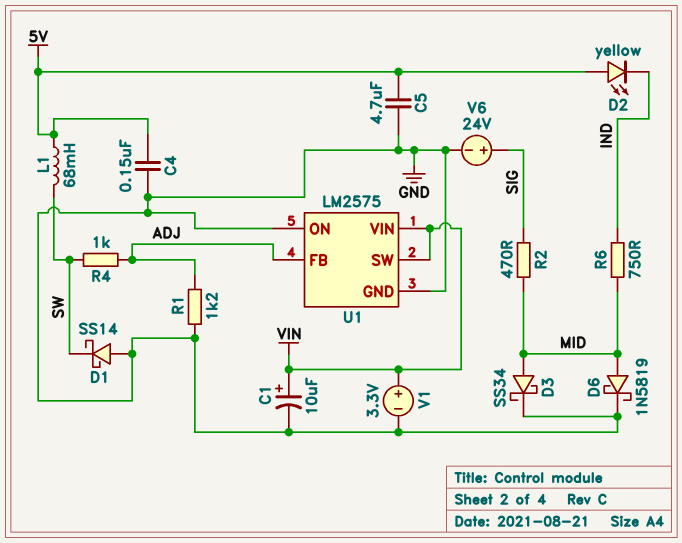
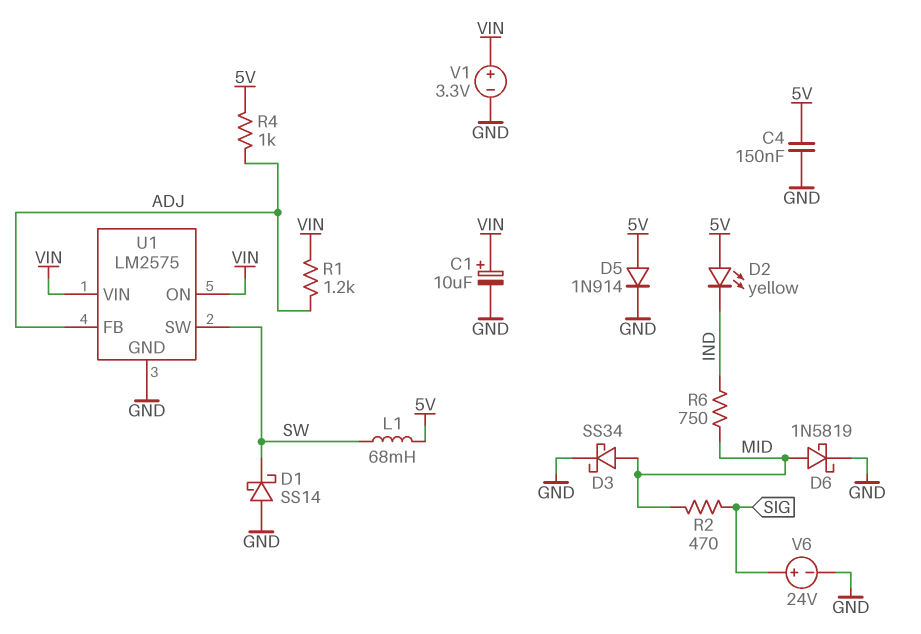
C5: 4.7uF (5V, GND) -> none
D5: none -> diode 1N914 (A 5V, K GND)
R1: 1.2k (ADJ, GND) -> 1.2k (ADJ, VIN)
R4: 1k (ADJ, SW) -> 1k (5V, ADJ)
U1 pin ON: GND -> VIN
U1 pin SW: VIN -> SW

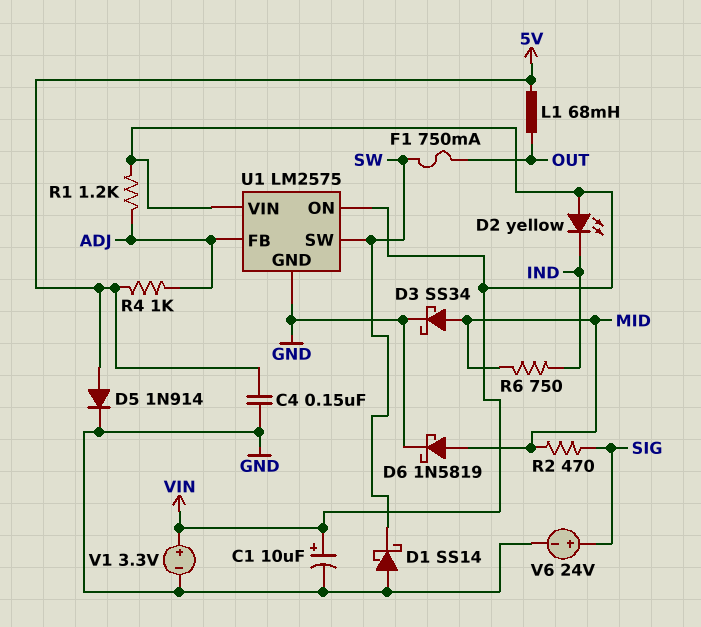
D2: LED yellow (A 5V, K IND) -> LED yellow (A VIN, K IND)
F1: none -> 750mA (OUT, SW)
L1: 68mH (5V, SW) -> 68mH (5V, OUT)

